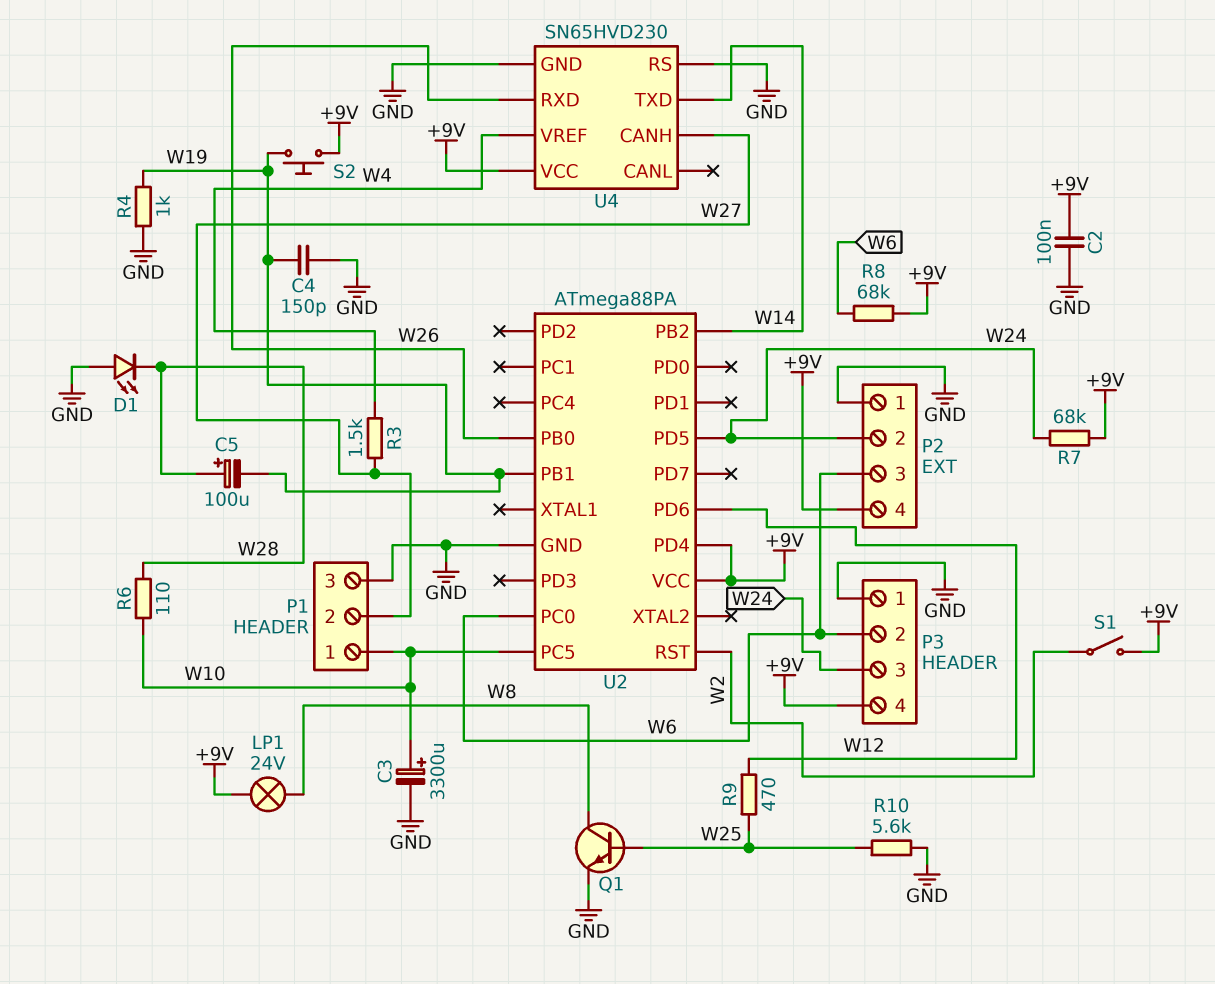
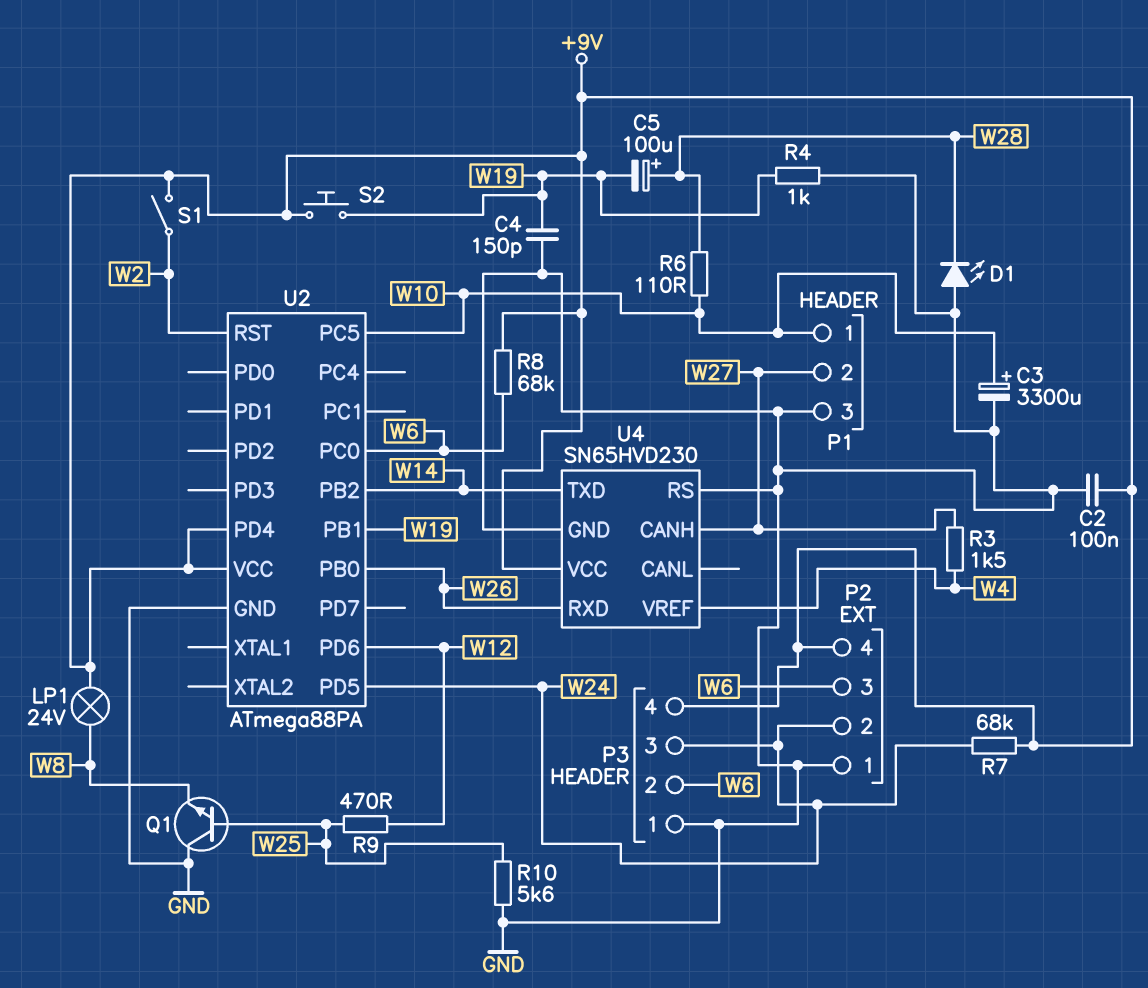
Q1: NPN (B W25, C W8, E GND) -> NPN (B W25, C GND, E W8)

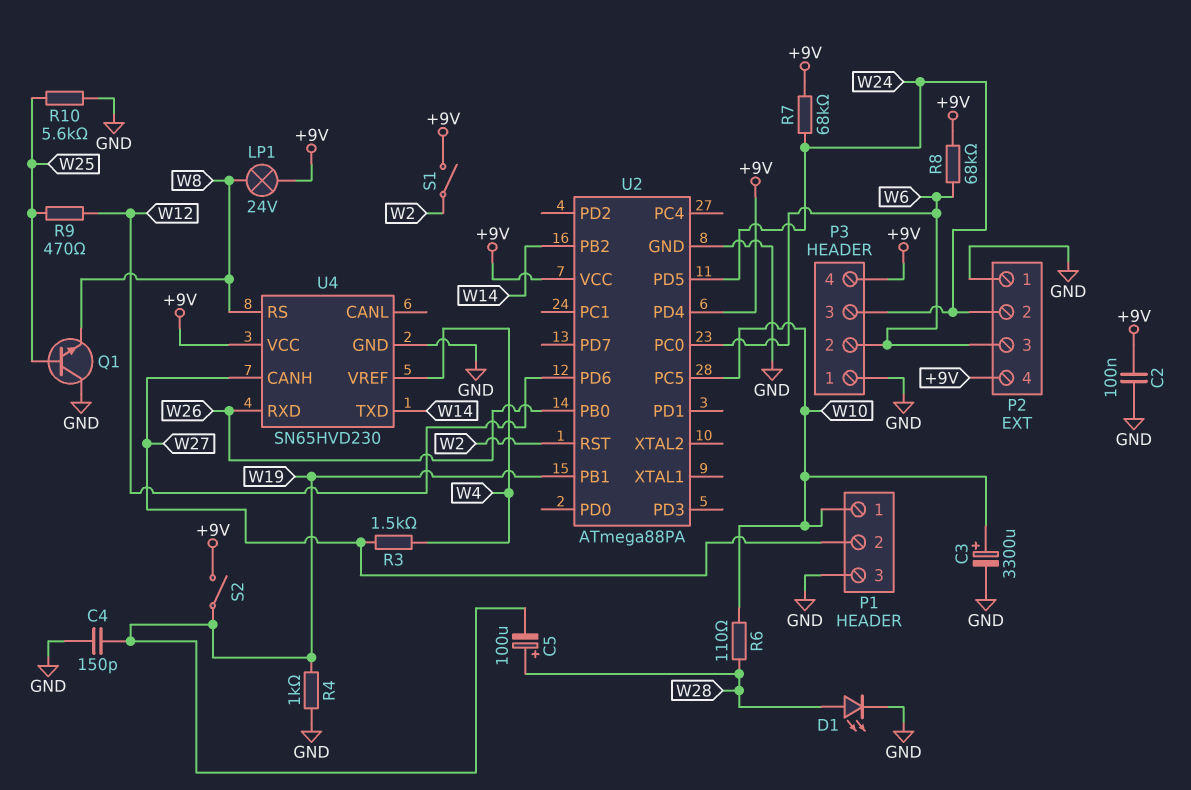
D1: LED (A GND, K W28) -> LED (A W28, K GND)
S2: button (+9V, W19) -> switch (+9V, W19)
U4 pin RS: GND -> W8

